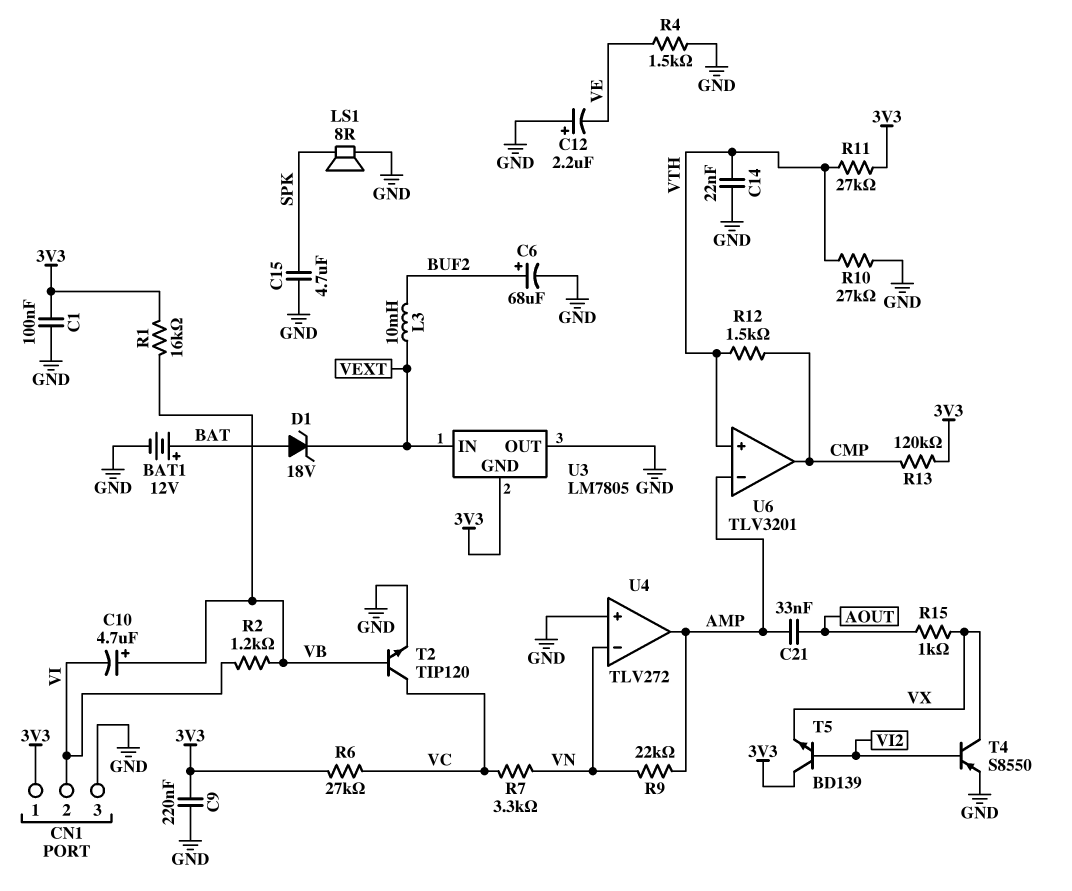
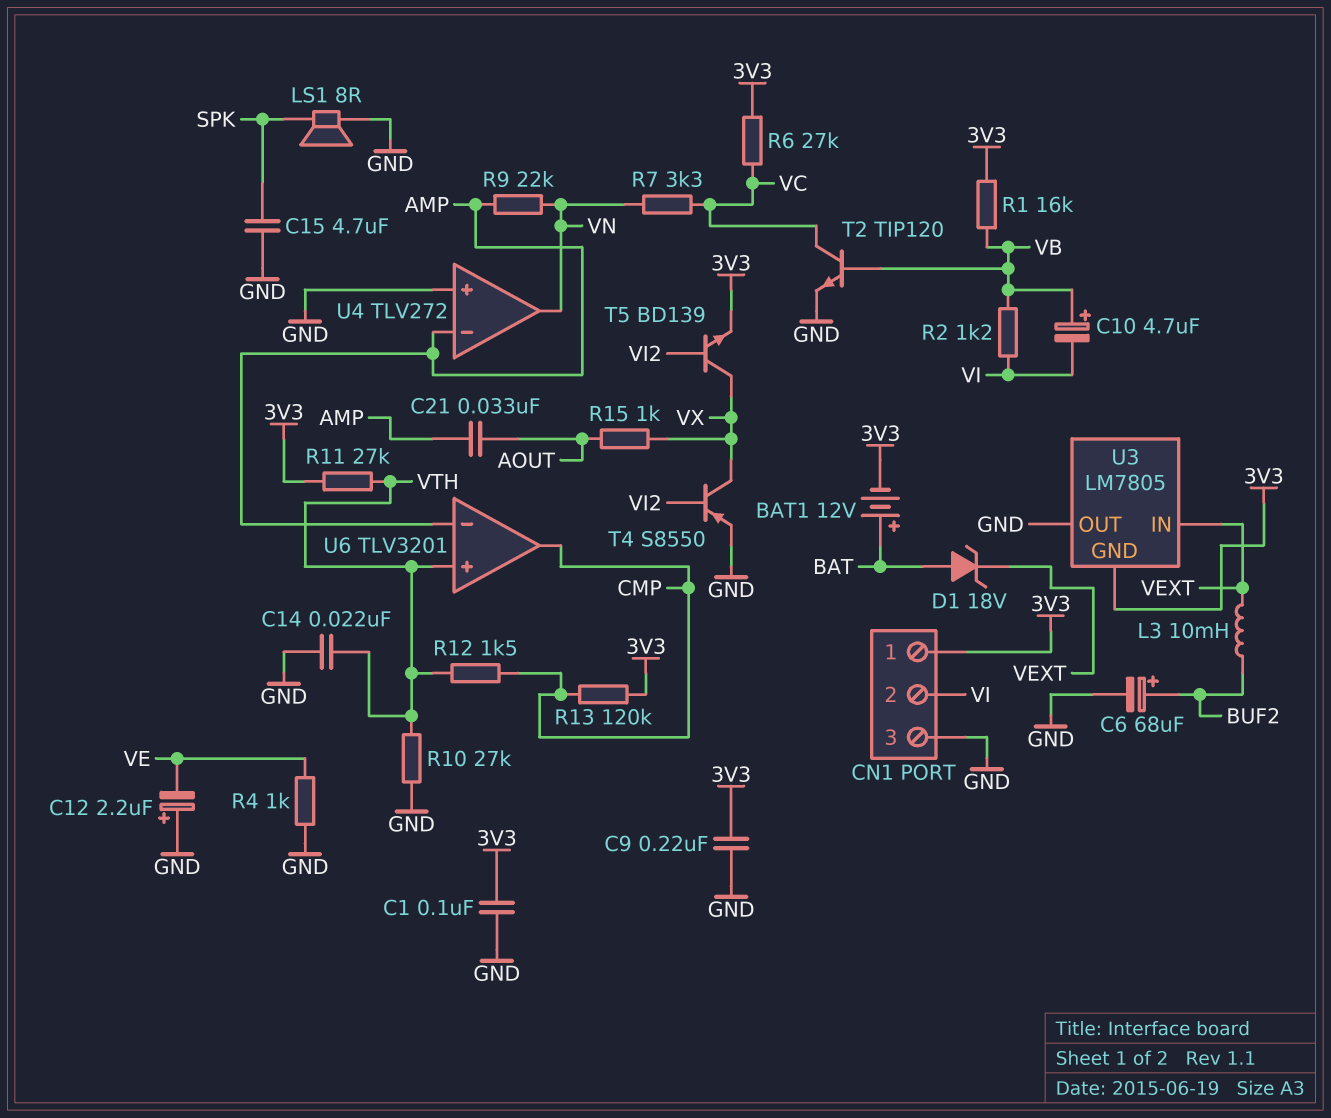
BAT1: 12V (plus BAT, minus GND) -> 12V (plus BAT, minus 3V3)
R4: 1.5k (GND, VE) -> 1k (GND, VE)
T5: NPN BD139 (B VI2, C 3V3, E VX) -> NPN BD139 (B VI2, C VX, E 3V3)
U4 pin in-: VN -> AMP
U4 pin out: AMP -> VN

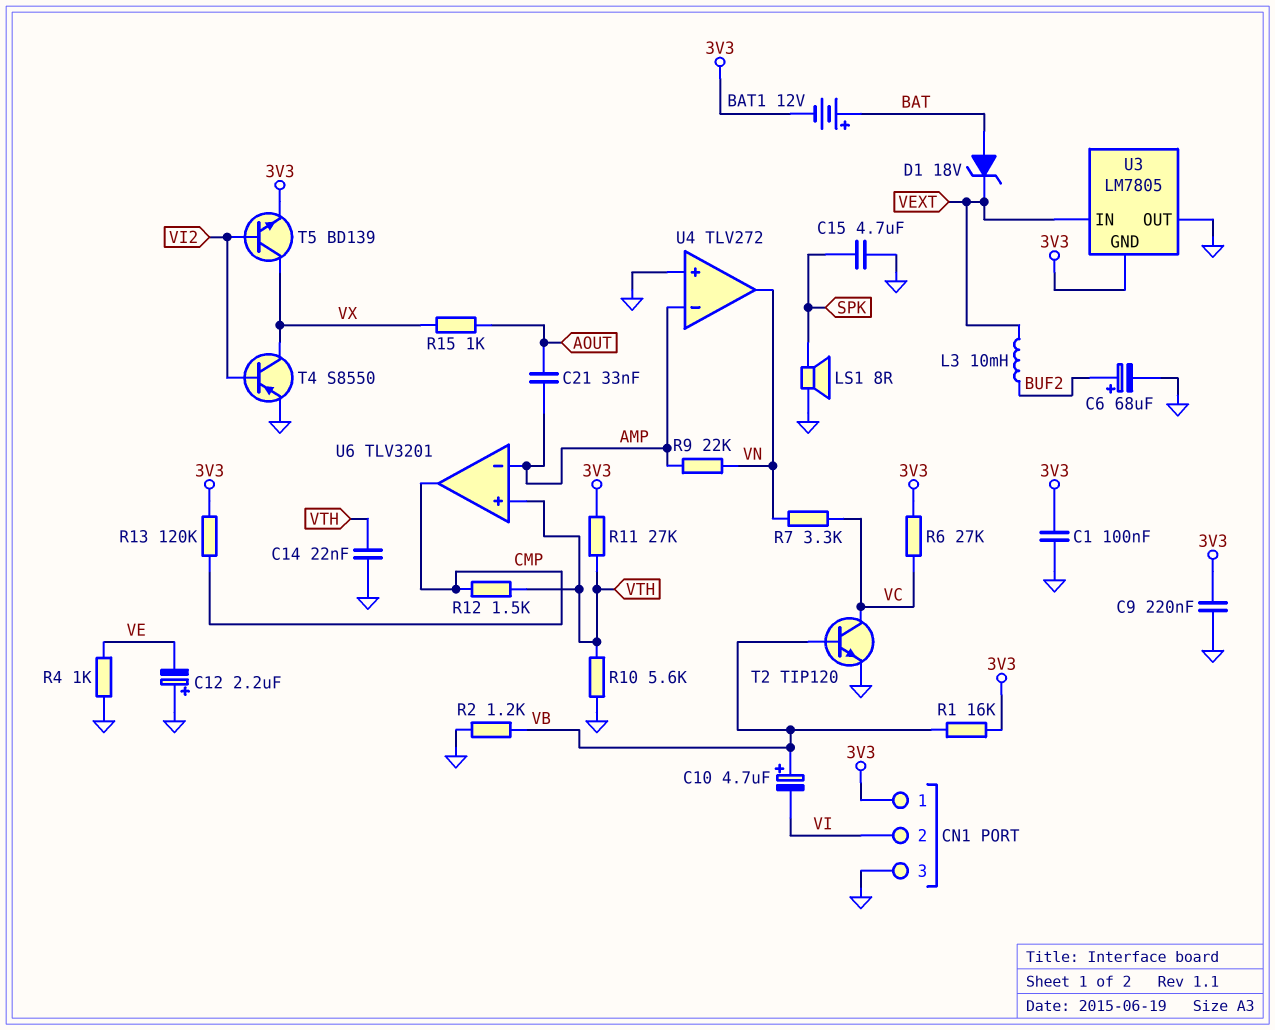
R2: 1.2k (VB, VI) -> 1.2k (GND, VB)
R10: 27k (GND, VTH) -> 5.6k (GND, VTH)

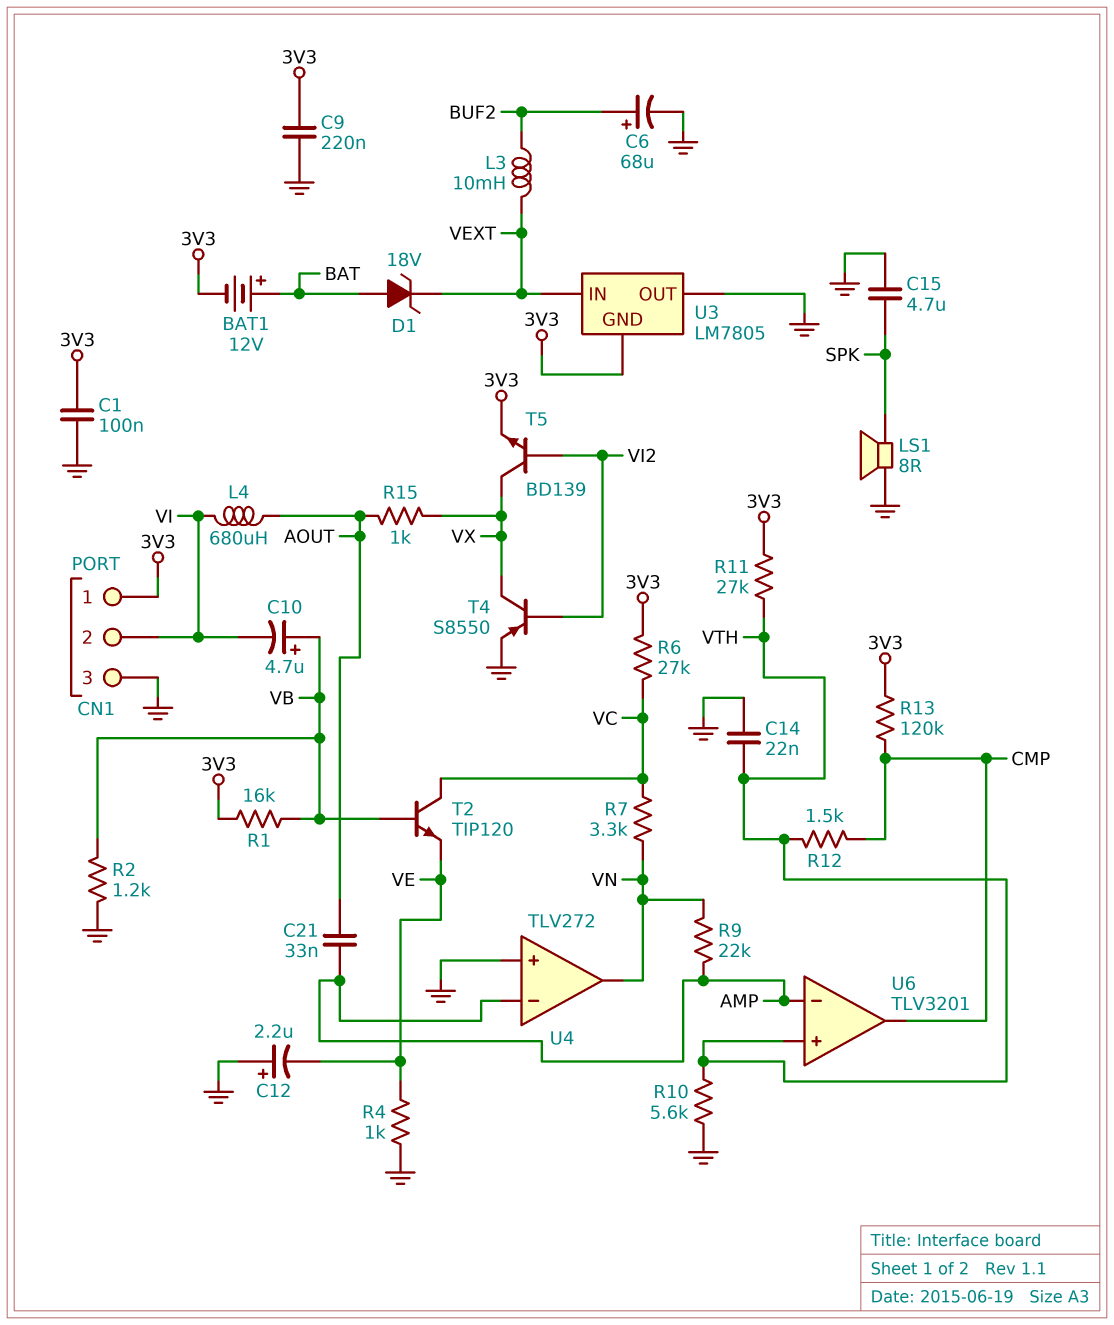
L4: none -> 680uH (AOUT, VI)
T2: NPN TIP120 (B VB, C VC, E GND) -> NPN TIP120 (B VB, C VC, E VE)

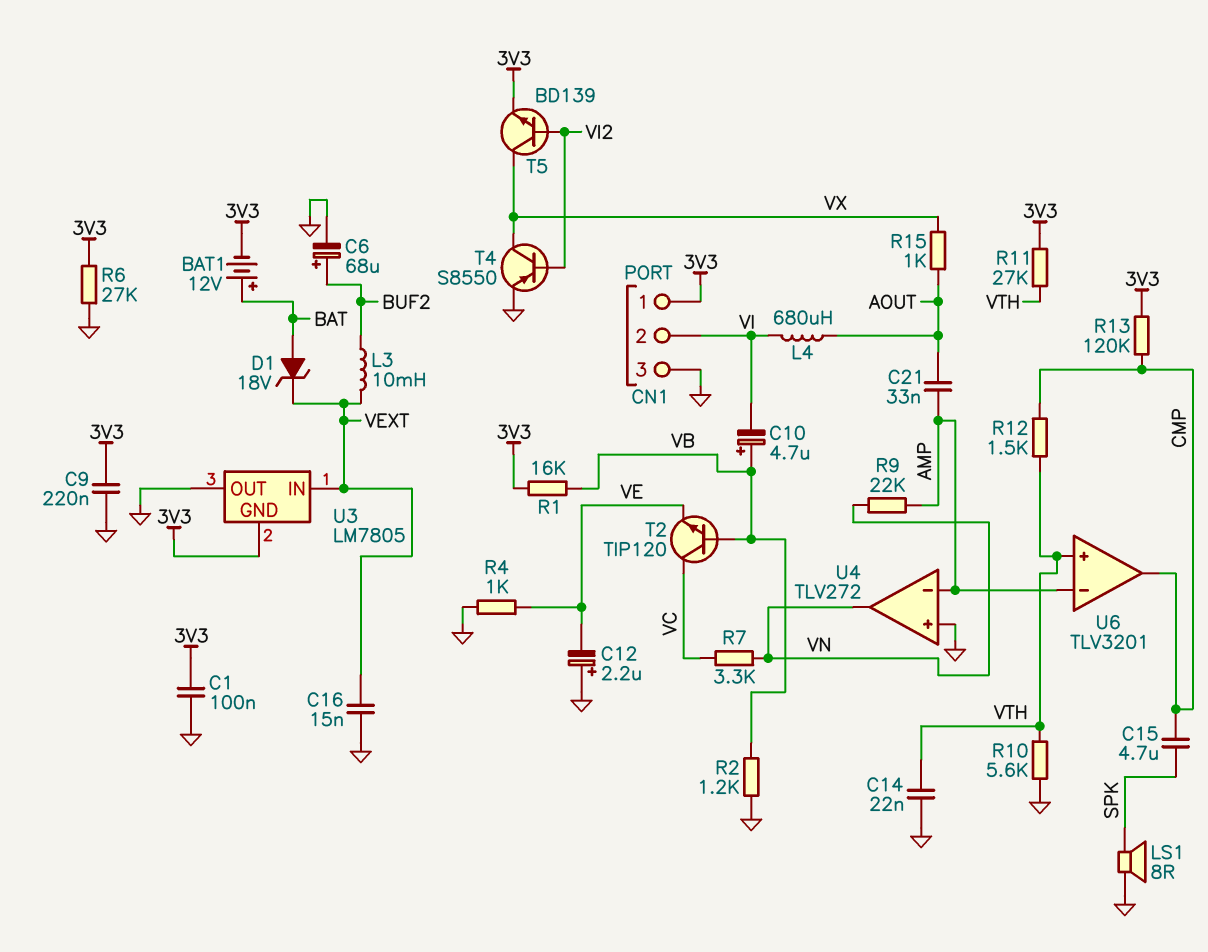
C15: 4.7uF (GND, SPK) -> 4.7uF (CMP, SPK)
C16: none -> 15nF (GND, VEXT)
R6: 27k (3V3, VC) -> 27k (3V3, GND)

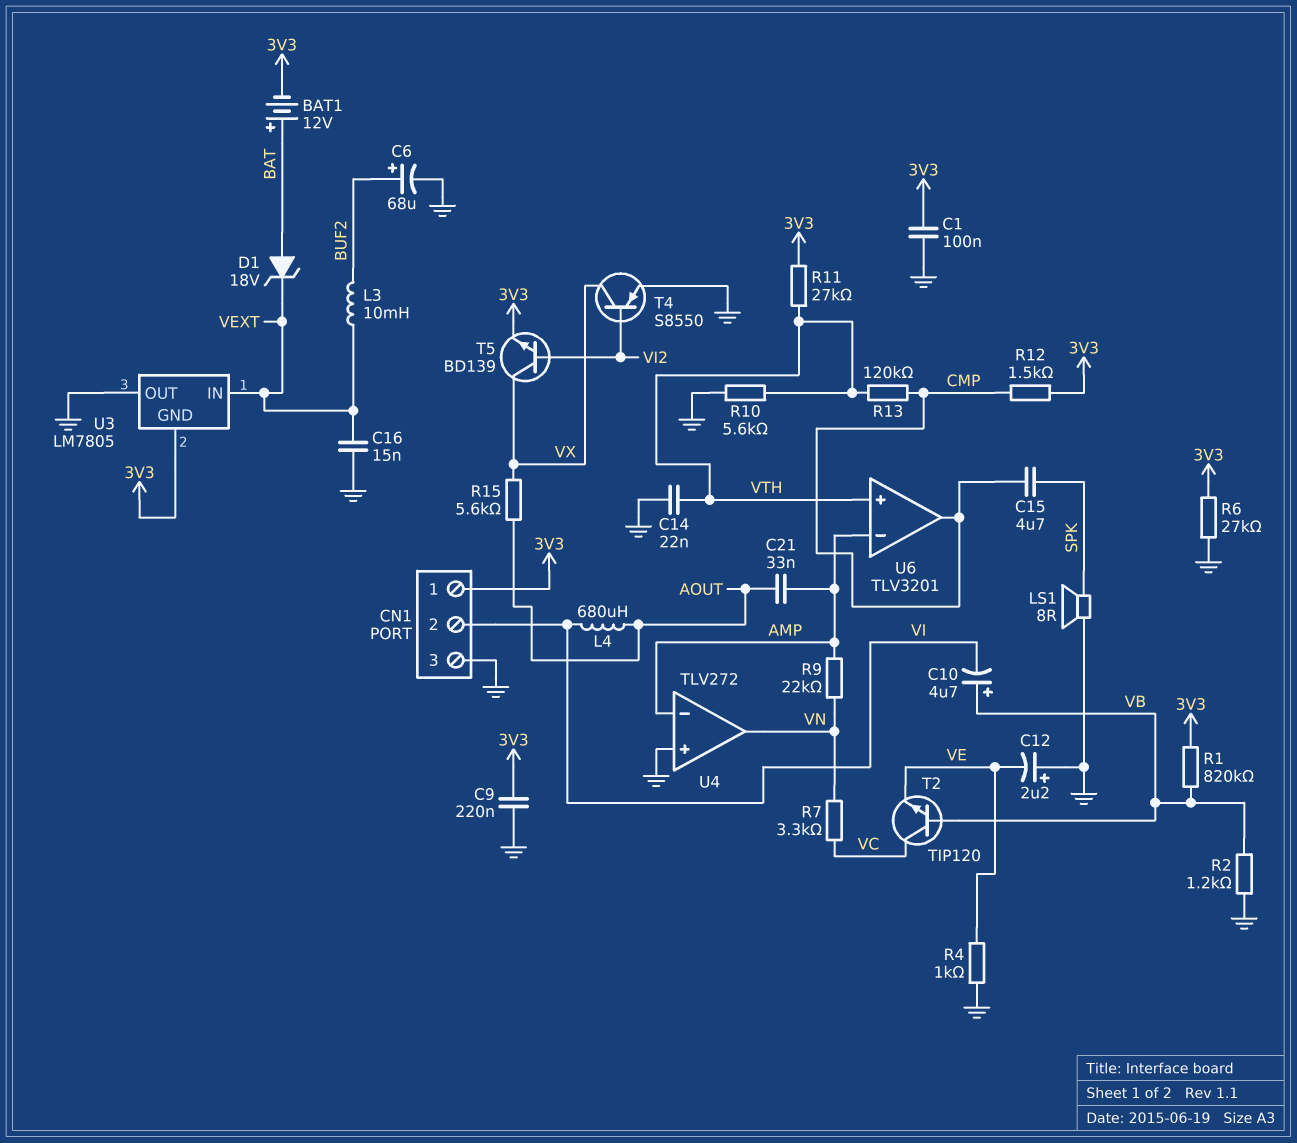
R1: 16k (3V3, VB) -> 820k (3V3, VB)
R12: 1.5k (CMP, VTH) -> 1.5k (3V3, CMP)
R13: 120k (3V3, CMP) -> 120k (CMP, VTH)
R15: 1k (AOUT, VX) -> 5.6k (AOUT, VX)

